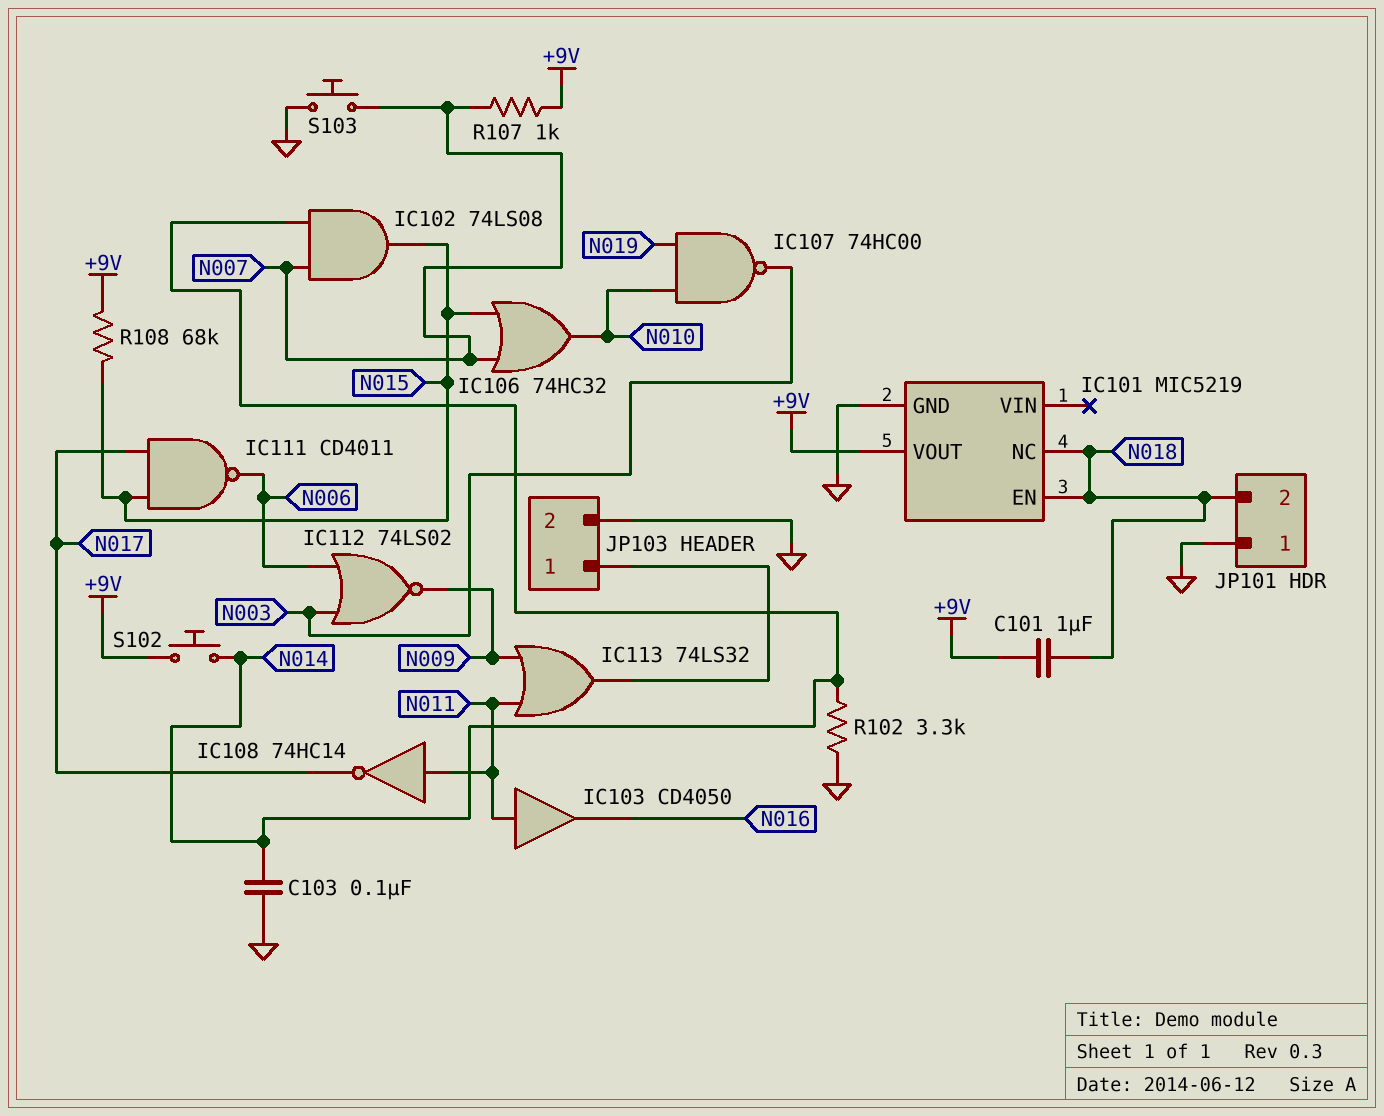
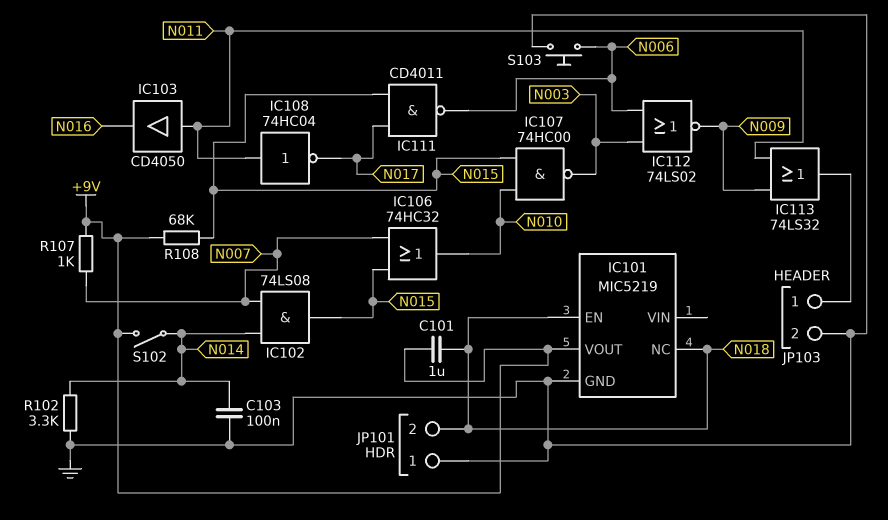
IC107: NAND 74HC00 (in N010, in N019, out N003) -> NAND 74HC00 (in N010, in N015, out N003)
IC108: NOT 74HC14 (in N011, out N017) -> NOT 74HC04 (in N011, out N017)
S102: button (+9V, N014) -> switch (+9V, N014)
S103: button (GND, N007) -> button (GND, N006)

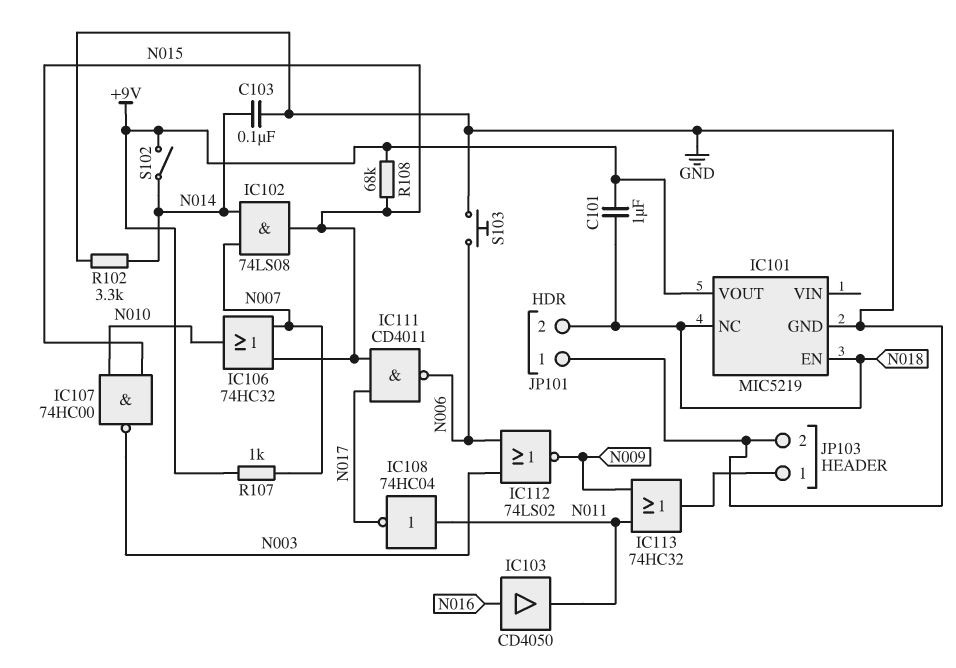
IC103: buffer CD4050 (in N011, out N016) -> buffer CD4050 (in N016, out N011)
IC113: OR 74LS32 (in N009, in N011, out JP103/1) -> OR 74HC32 (in N009, in N011, out JP103/1)

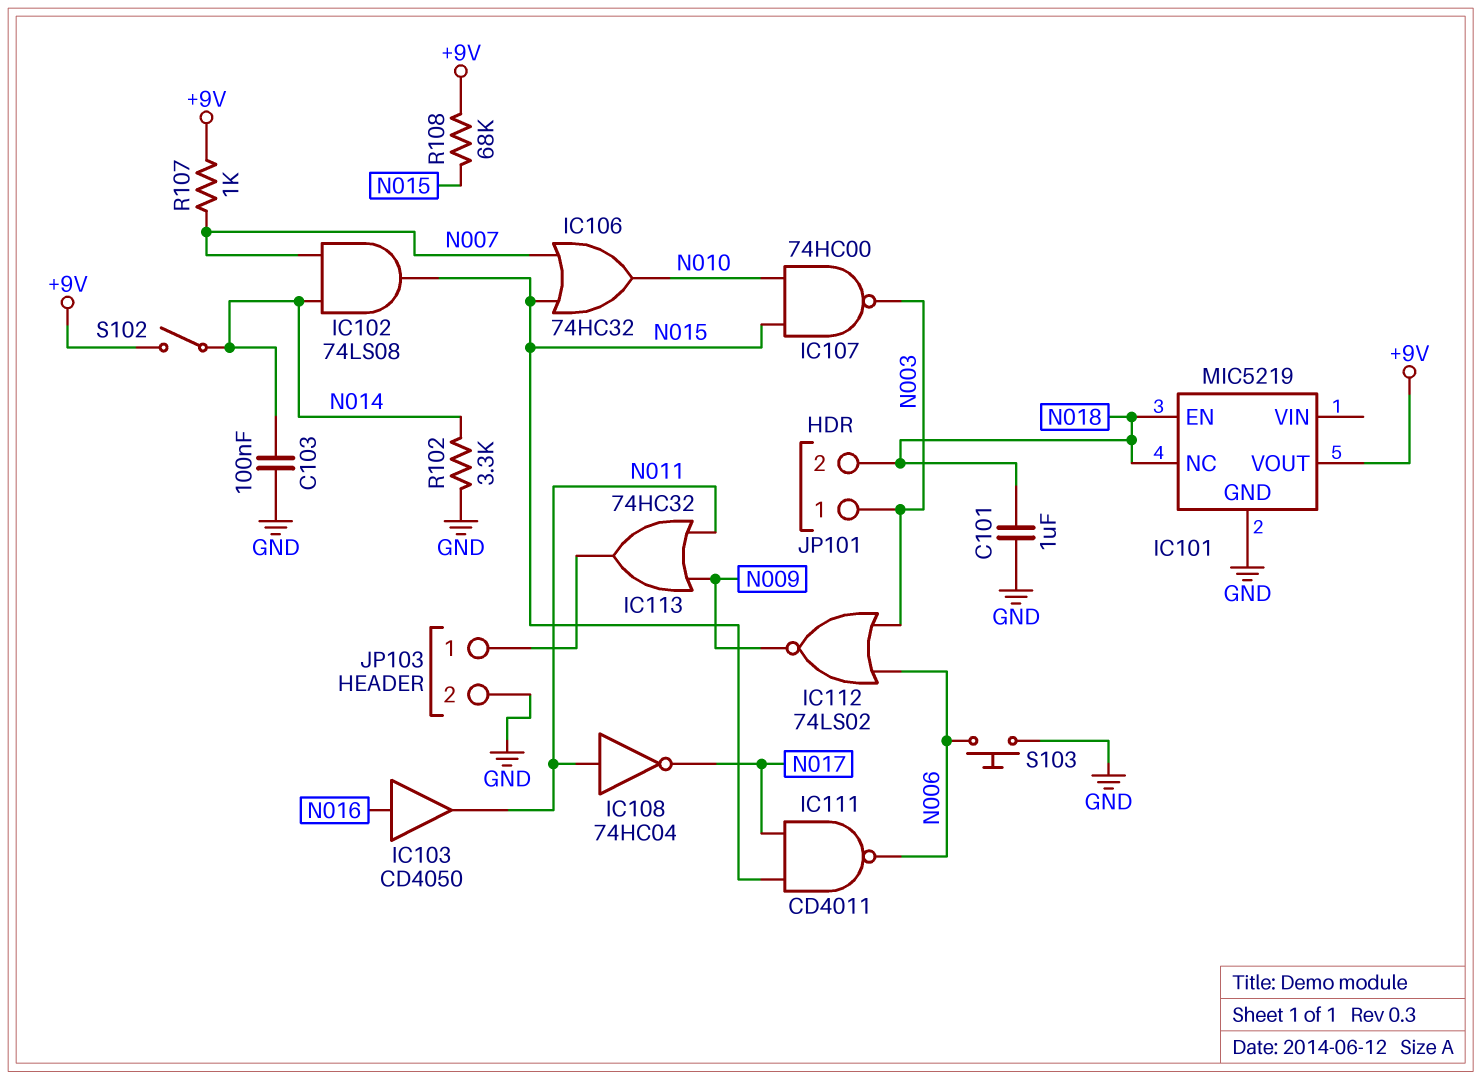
C101: 1uF (+9V, N018) -> 1uF (GND, N018)
JP101 pin 1: GND -> N003

